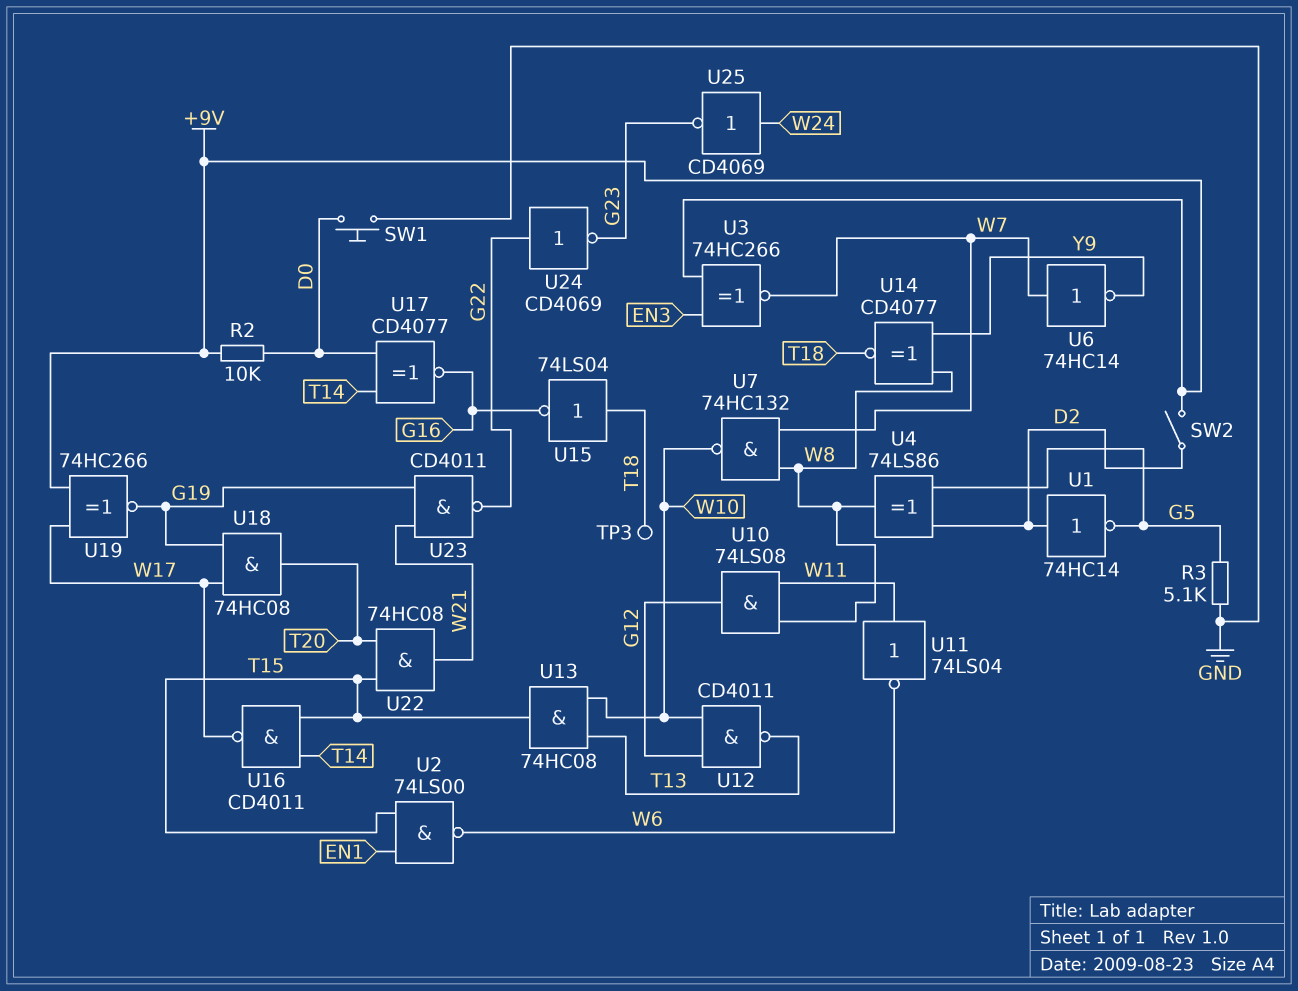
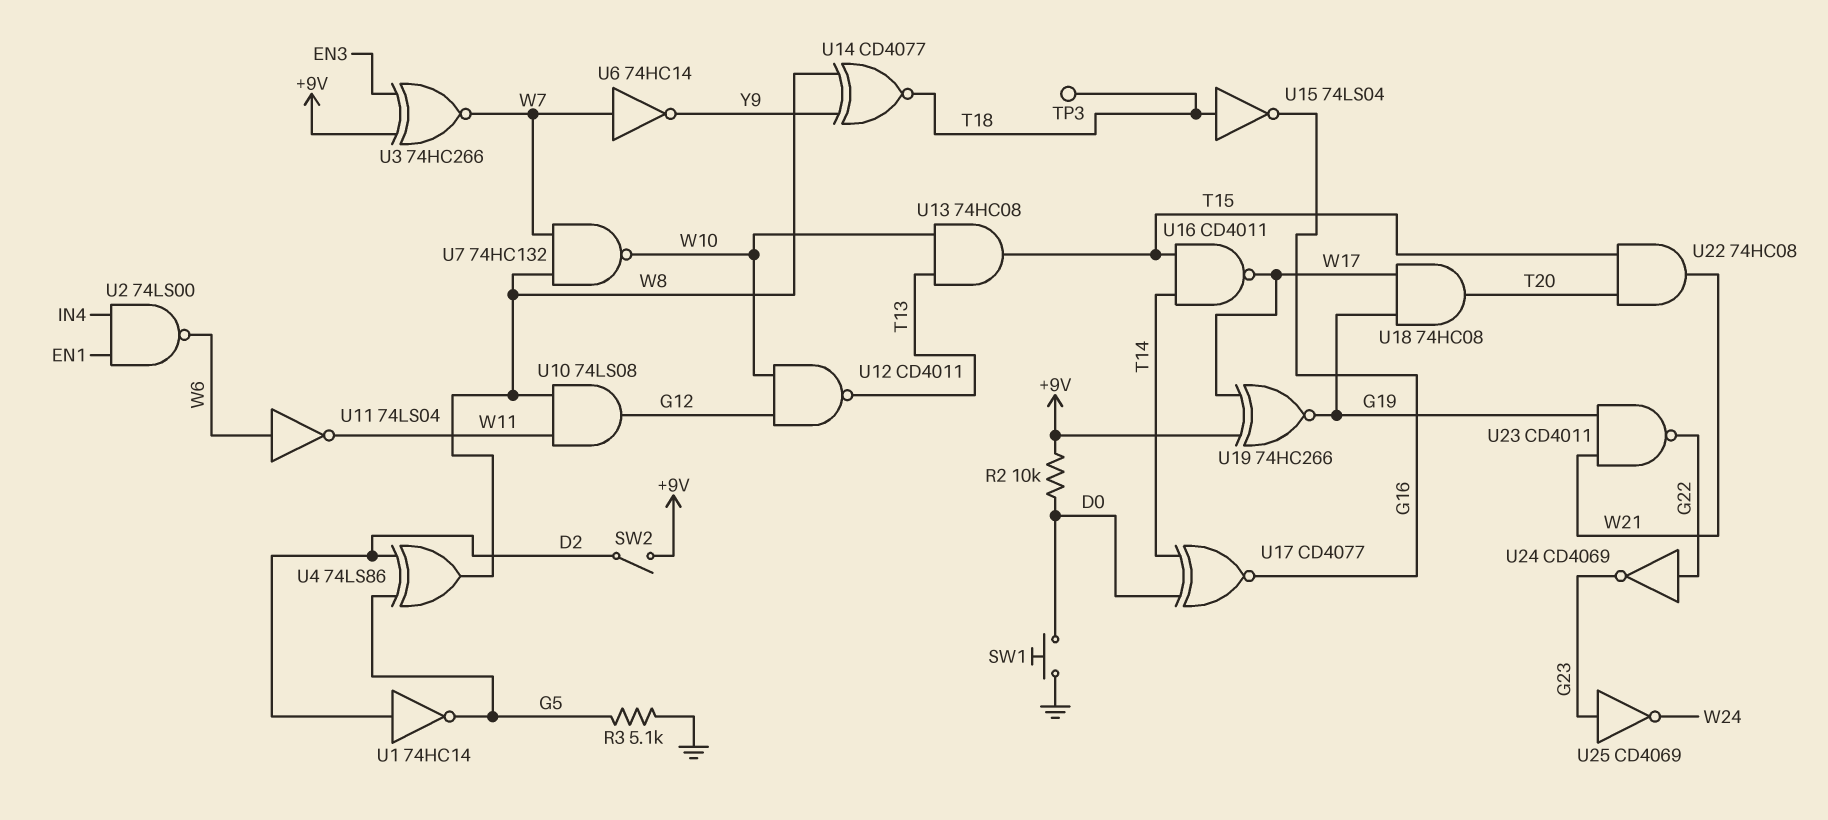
U2: NAND 74LS00 (in EN1, in T15, out W6) -> NAND 74LS00 (in EN1, in IN4, out W6)
U11: NOT 74LS04 (in W11, out W6) -> NOT 74LS04 (in W6, out W11)
U25: NOT CD4069 (in W24, out G23) -> NOT CD4069 (in G23, out W24)

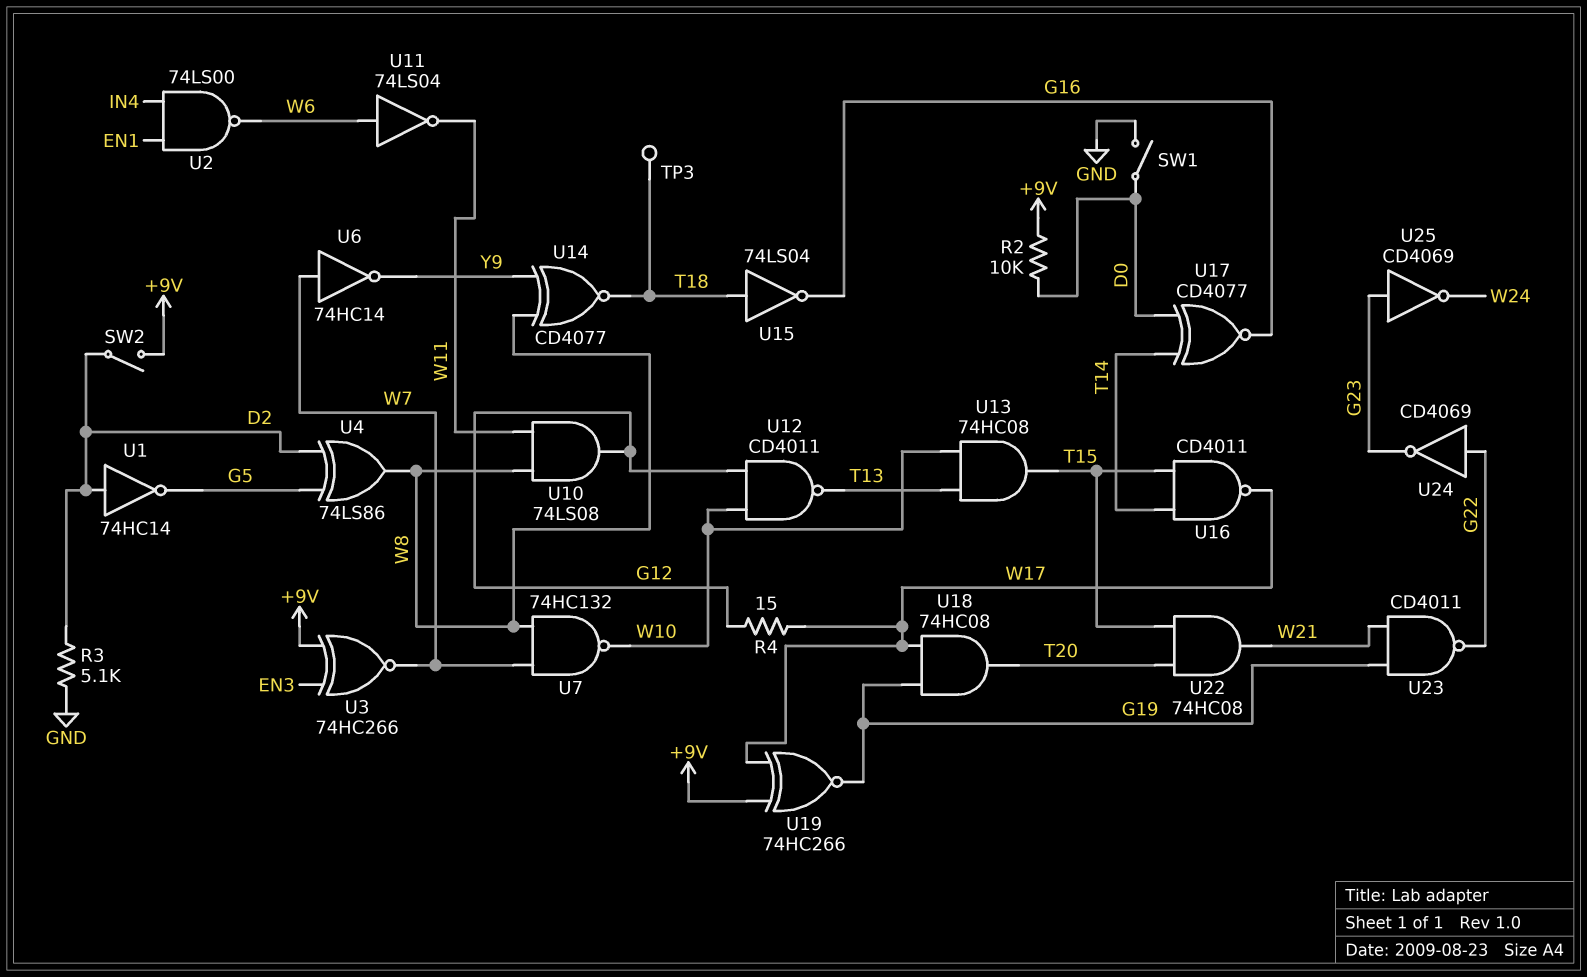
R3: 5.1k (G5, GND) -> 5.1k (D2, GND)
R4: none -> 15 (G12, W17)
SW1: button (D0, GND) -> switch (D0, GND)

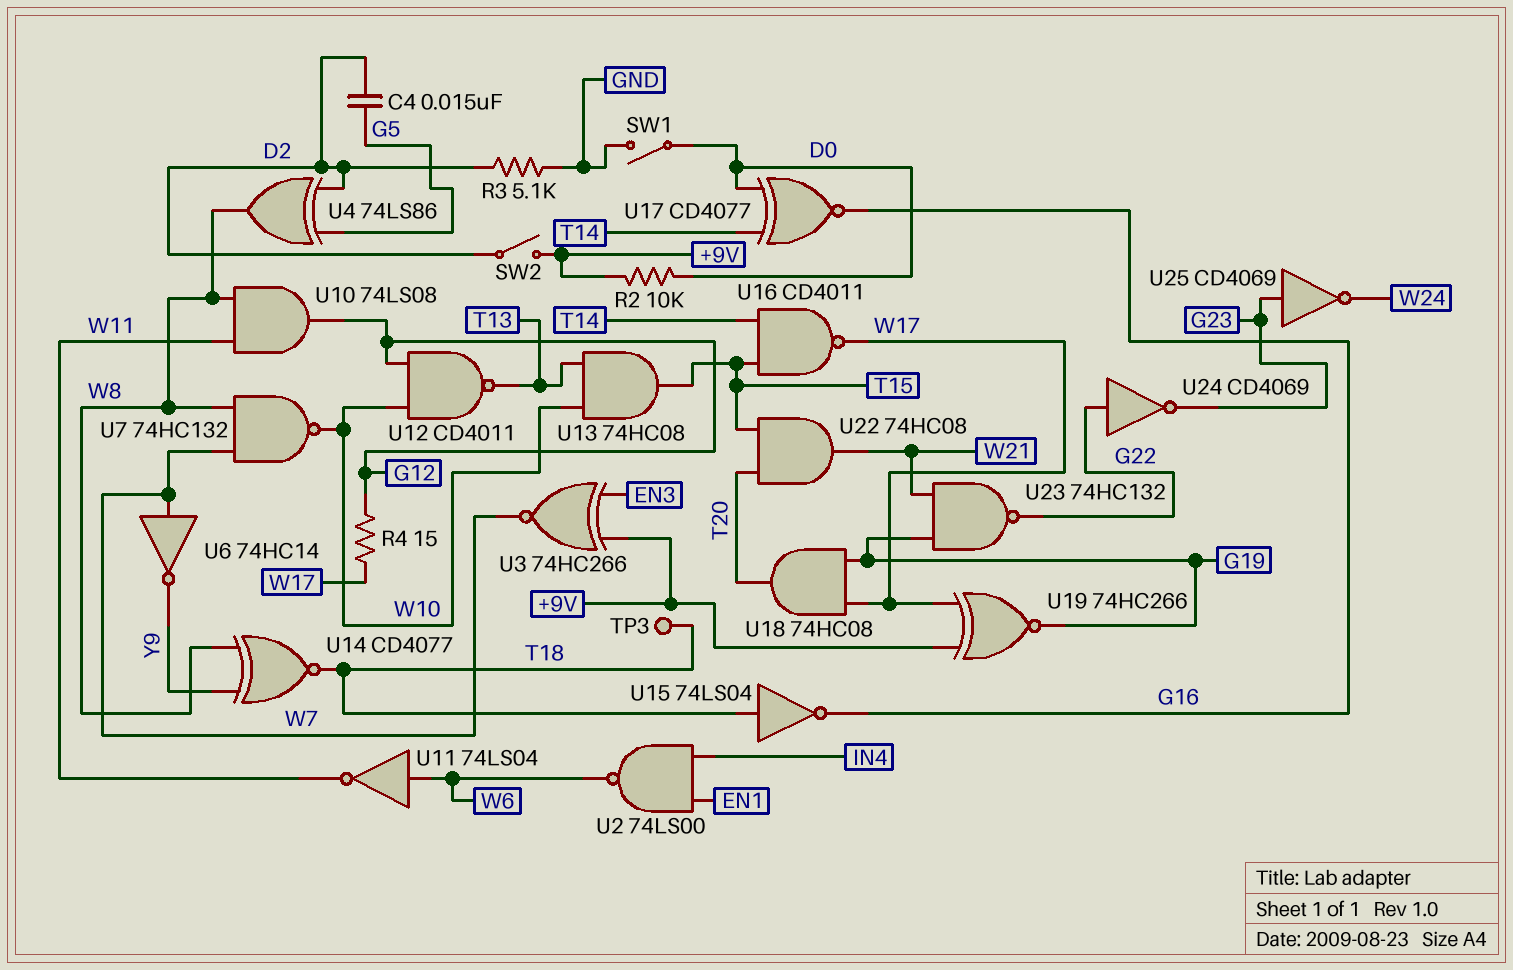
C4: none -> 15nF (D2, G5)
U1: NOT 74HC14 (in D2, out G5) -> none
U23: NAND CD4011 (in G19, in W21, out G22) -> NAND 74HC132 (in G19, in W21, out G22)

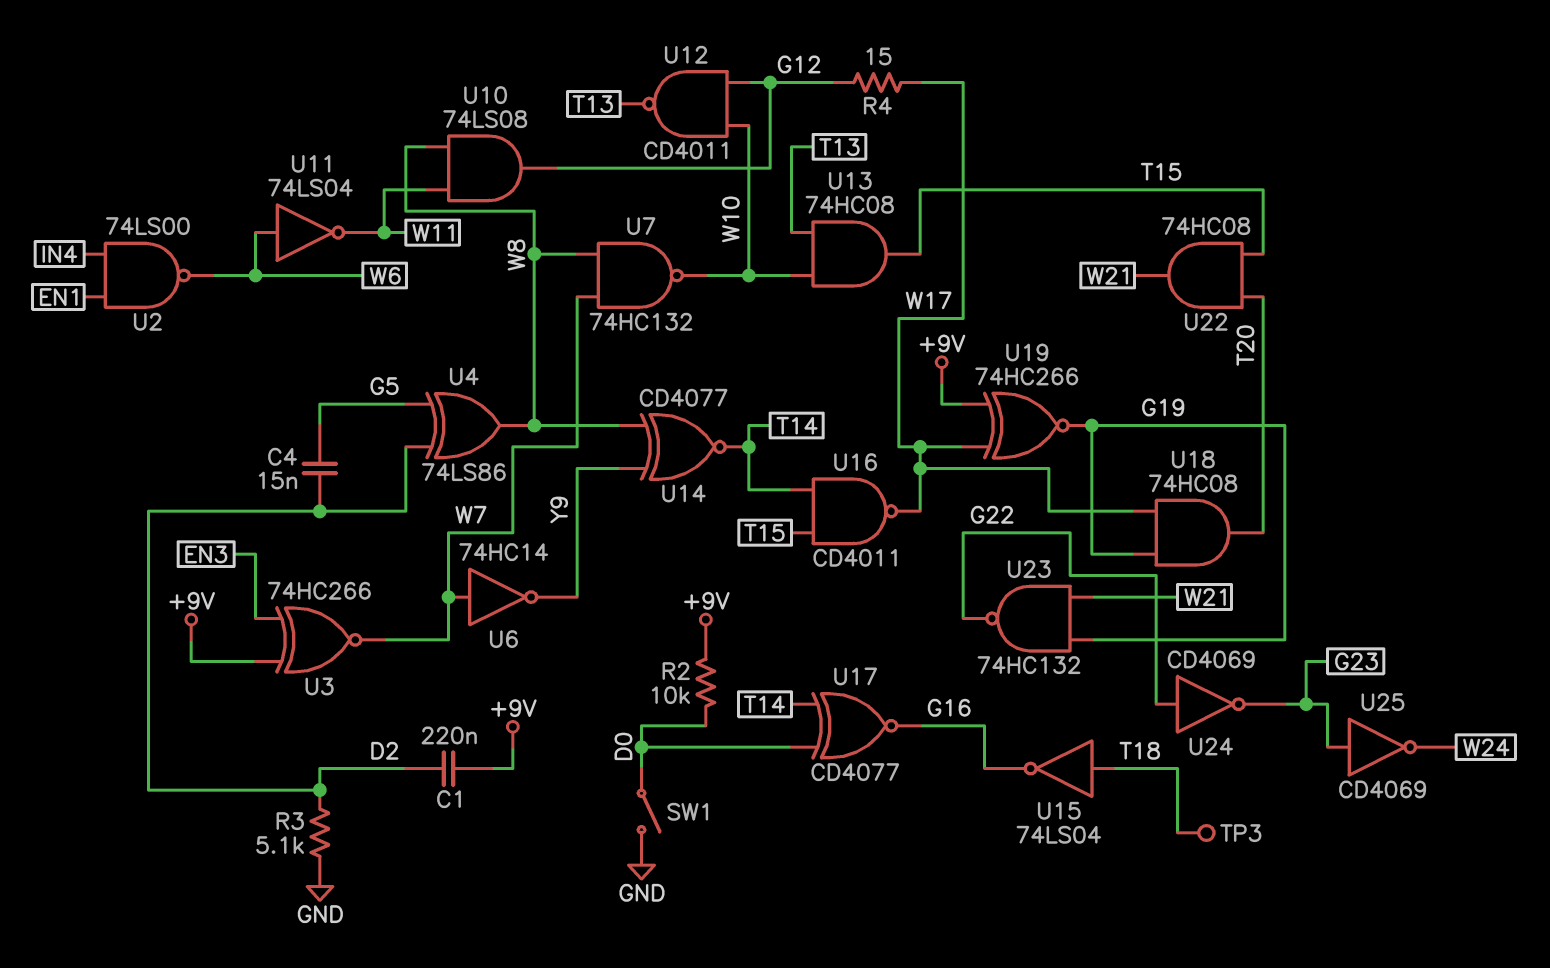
C1: none -> 220nF (+9V, D2)
SW2: switch (+9V, D2) -> none
U14: XNOR CD4077 (in W8, in Y9, out T18) -> XNOR CD4077 (in W8, in Y9, out T14)

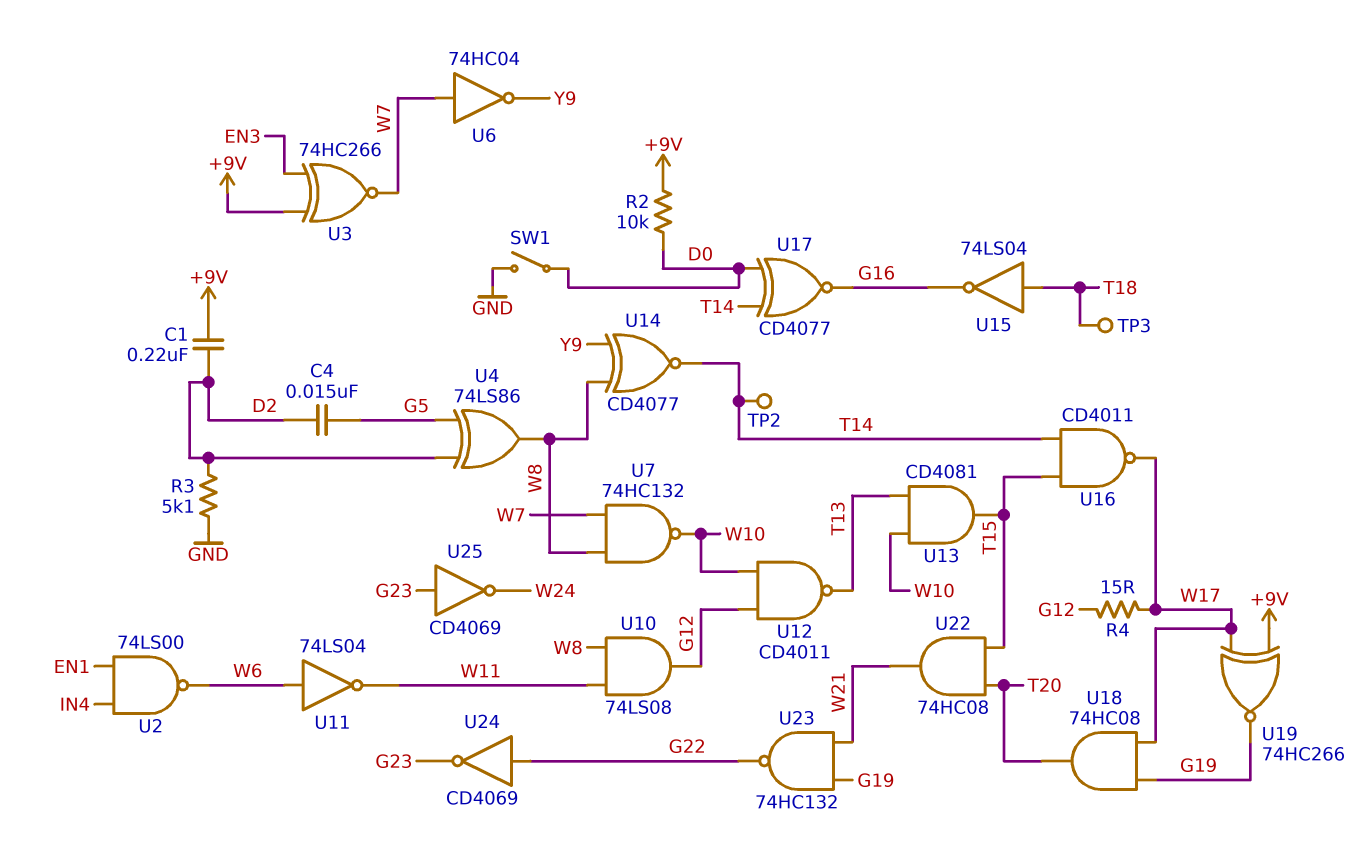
TP2: none -> test point (T14)
U6: NOT 74HC14 (in W7, out Y9) -> NOT 74HC04 (in W7, out Y9)
U13: AND 74HC08 (in T13, in W10, out T15) -> AND CD4081 (in T13, in W10, out T15)

